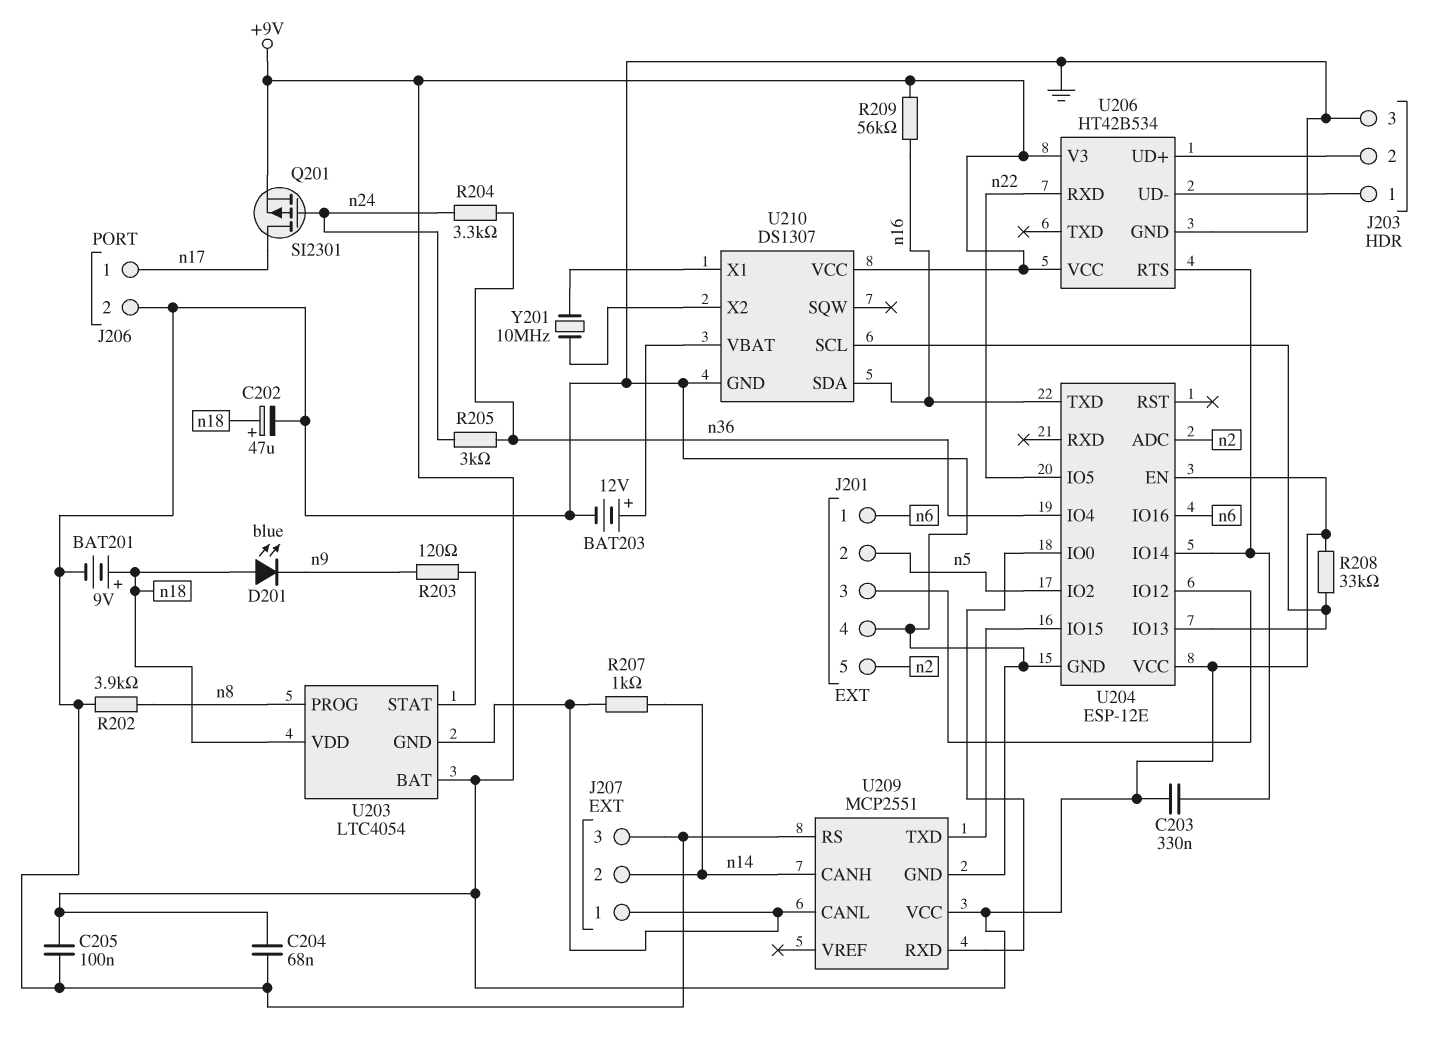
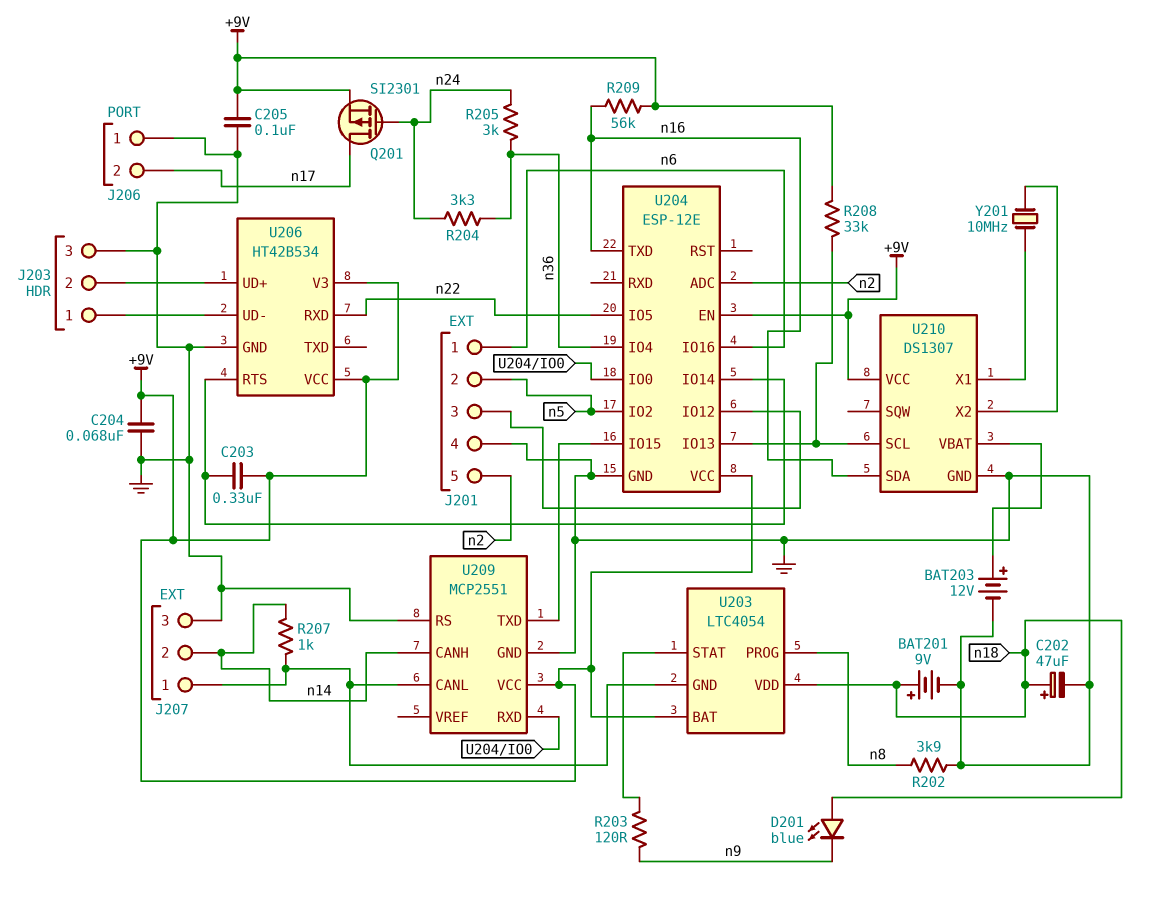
J206 pin 1: n17 -> GND
J206 pin 2: GND -> n17

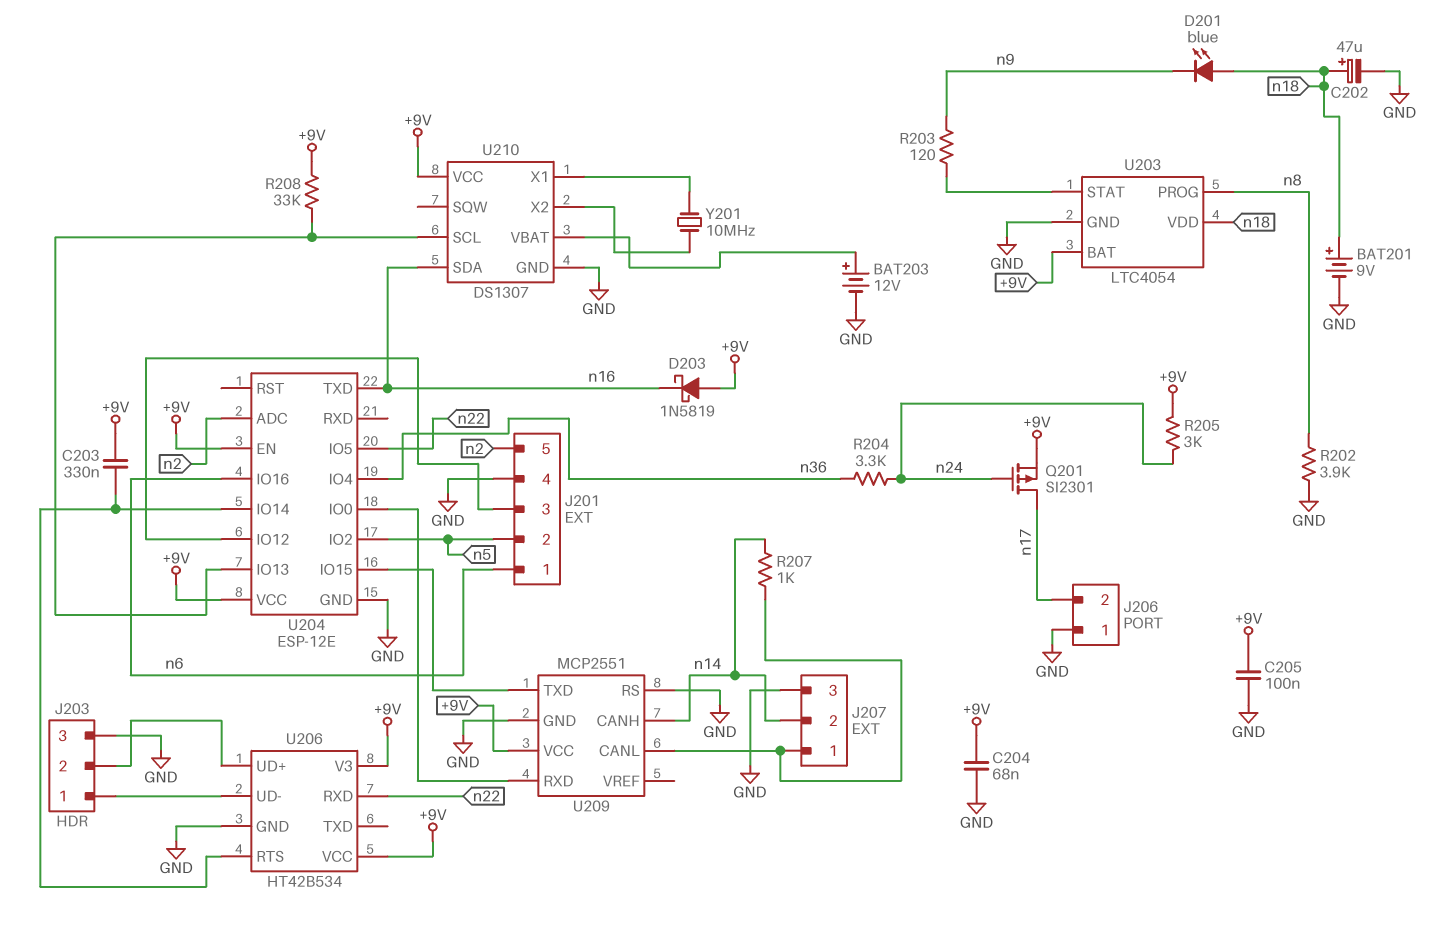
D203: none -> schottky 1N5819 (A +9V, K n16)
R205: 3k (n24, n36) -> 3k (+9V, n24)
R209: 56k (+9V, n16) -> none
U203 pin GND: J207/1 -> GND

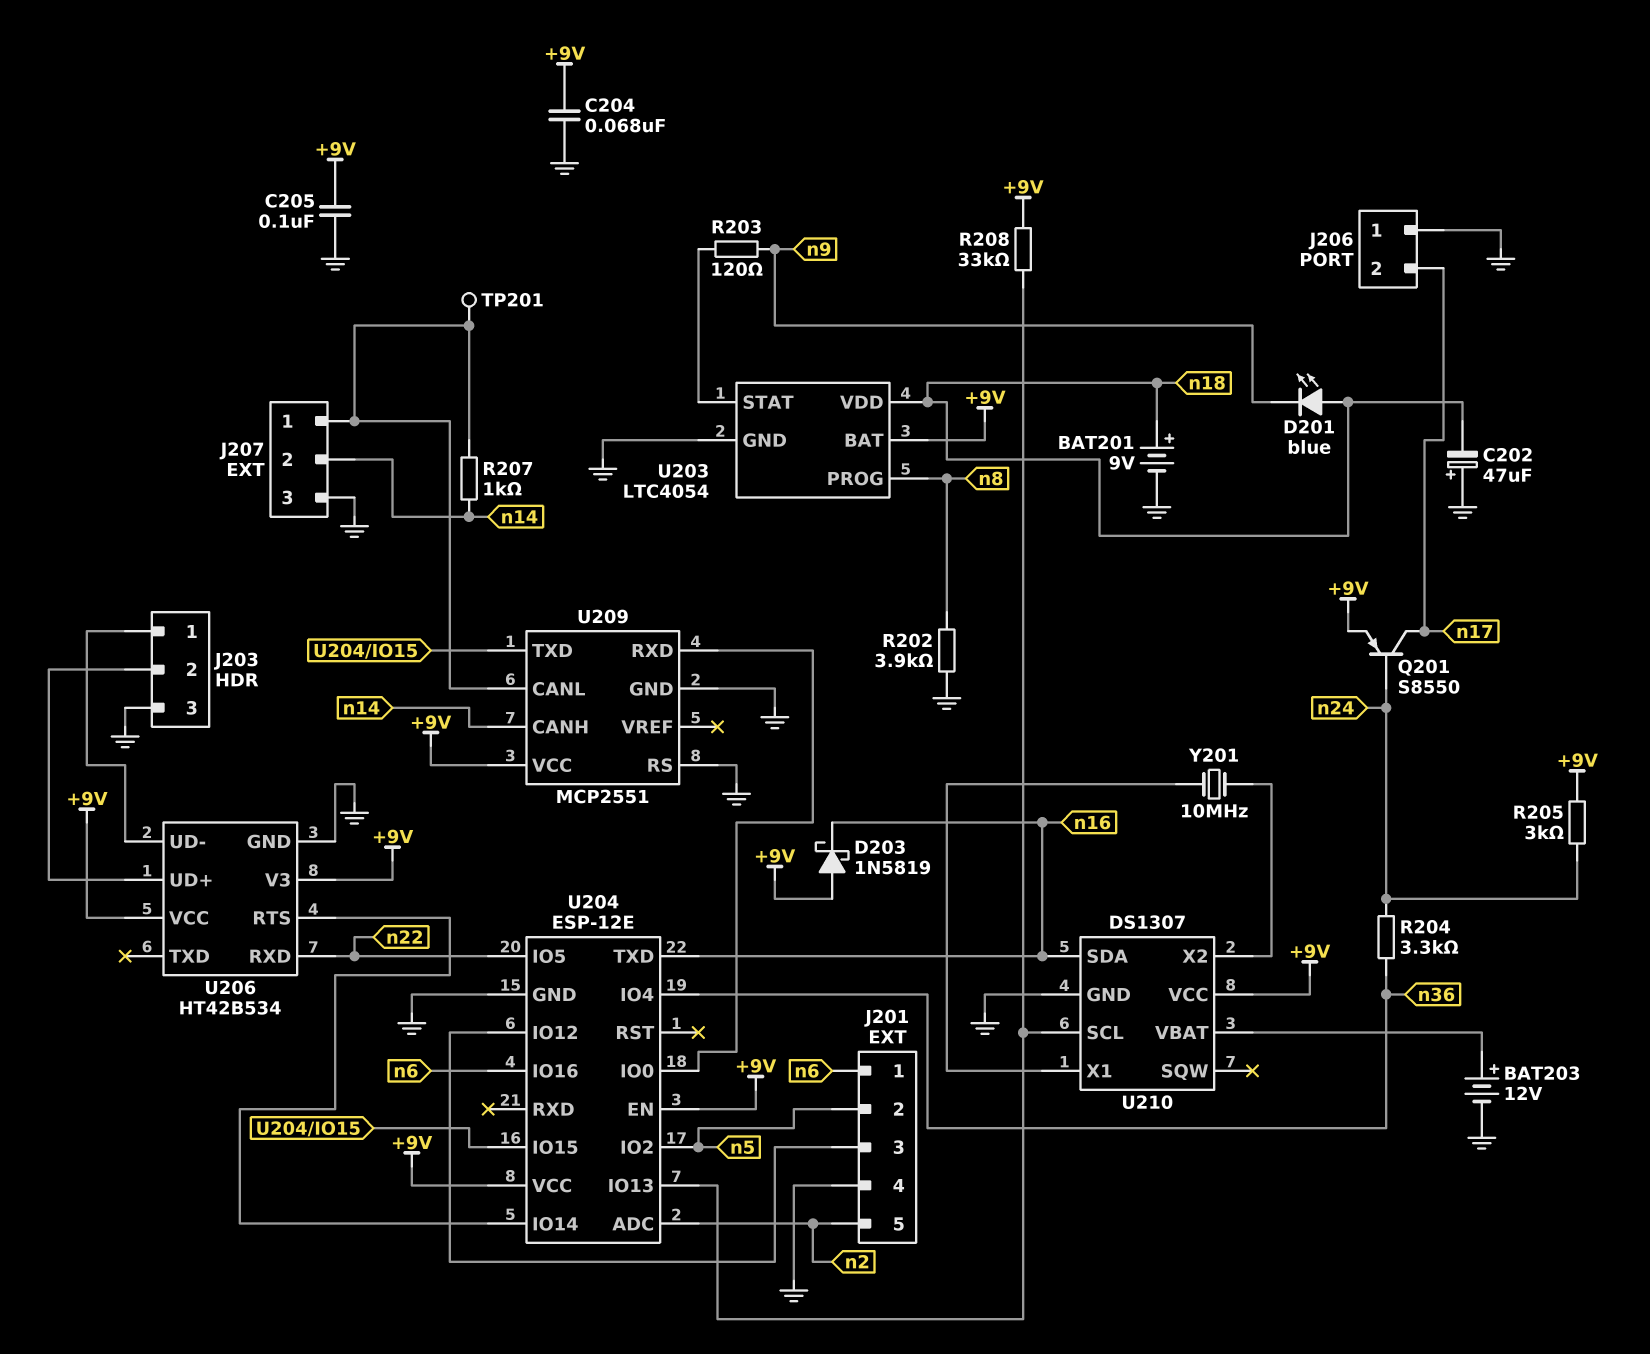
C202: 47uF (plus n18, minus GND) -> 47uF (plus GND, minus n18)
C203: 330nF (+9V, U204/IO14) -> none
Q201: PMOS SI2301 (G n24, D n17, S +9V) -> PNP S8550 (B n24, C n17, E +9V)
TP201: none -> test point (J207/1)

